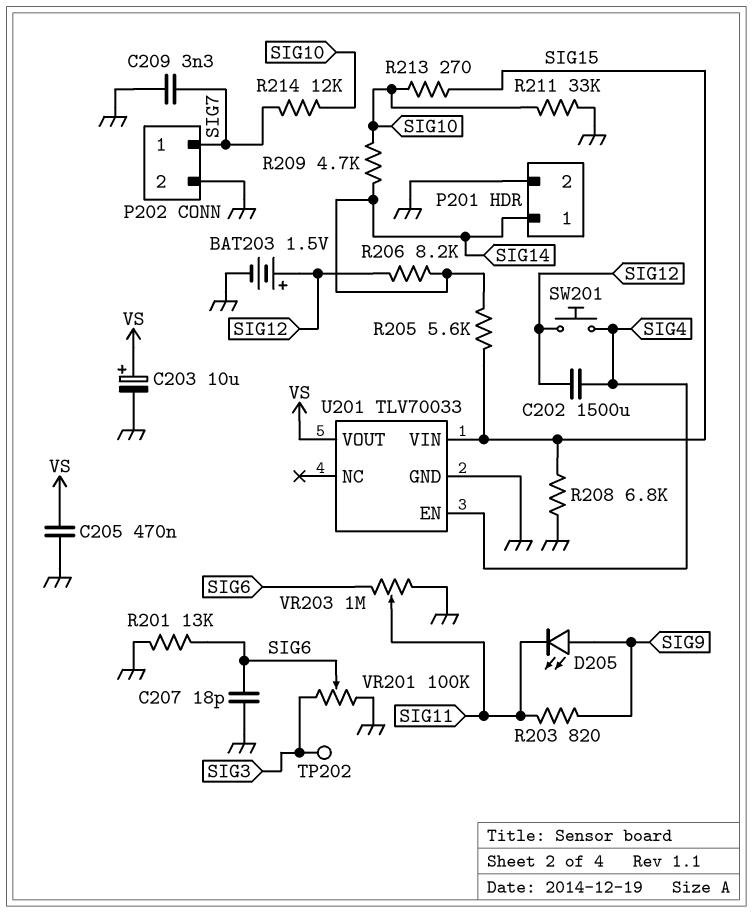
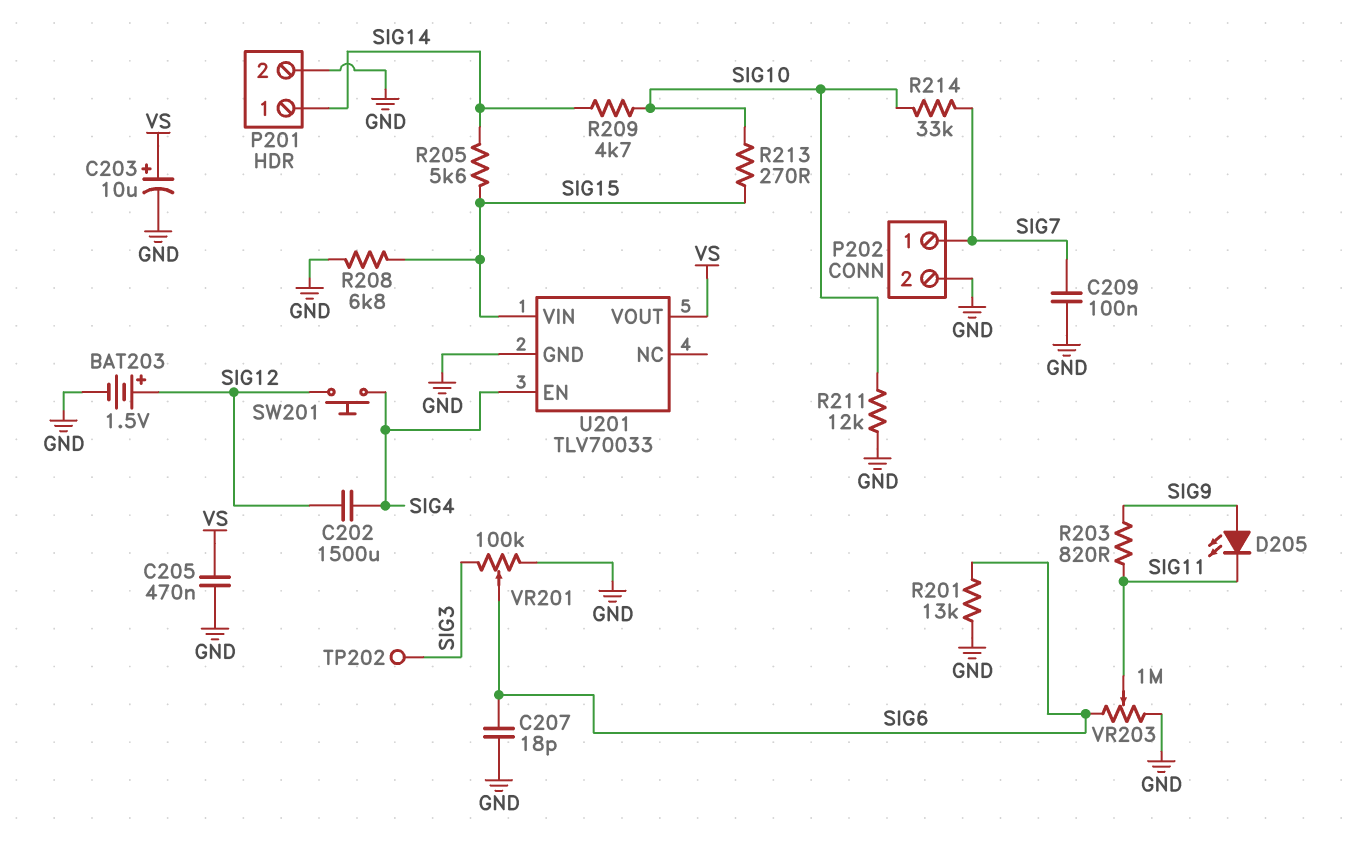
C209: 3.3nF (GND, SIG7) -> 100nF (GND, SIG7)
R206: 8.2k (SIG12, SIG14) -> none
R211: 33k (GND, SIG10) -> 12k (GND, SIG10)
R214: 12k (SIG7, SIG10) -> 33k (SIG7, SIG10)

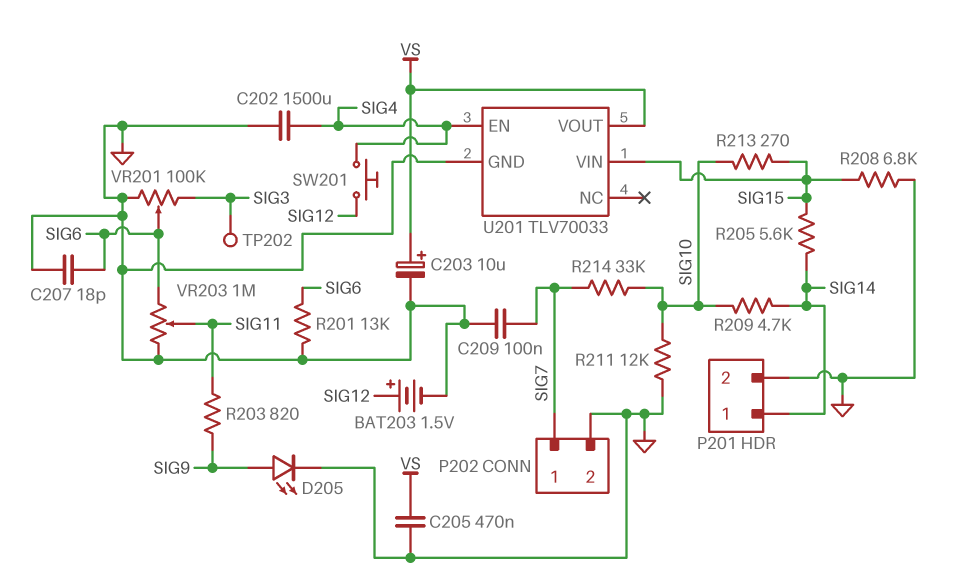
C202: 1500uF (SIG4, SIG12) -> 1500uF (GND, SIG4)
D205: LED (A SIG9, K SIG11) -> LED (A SIG9, K GND)

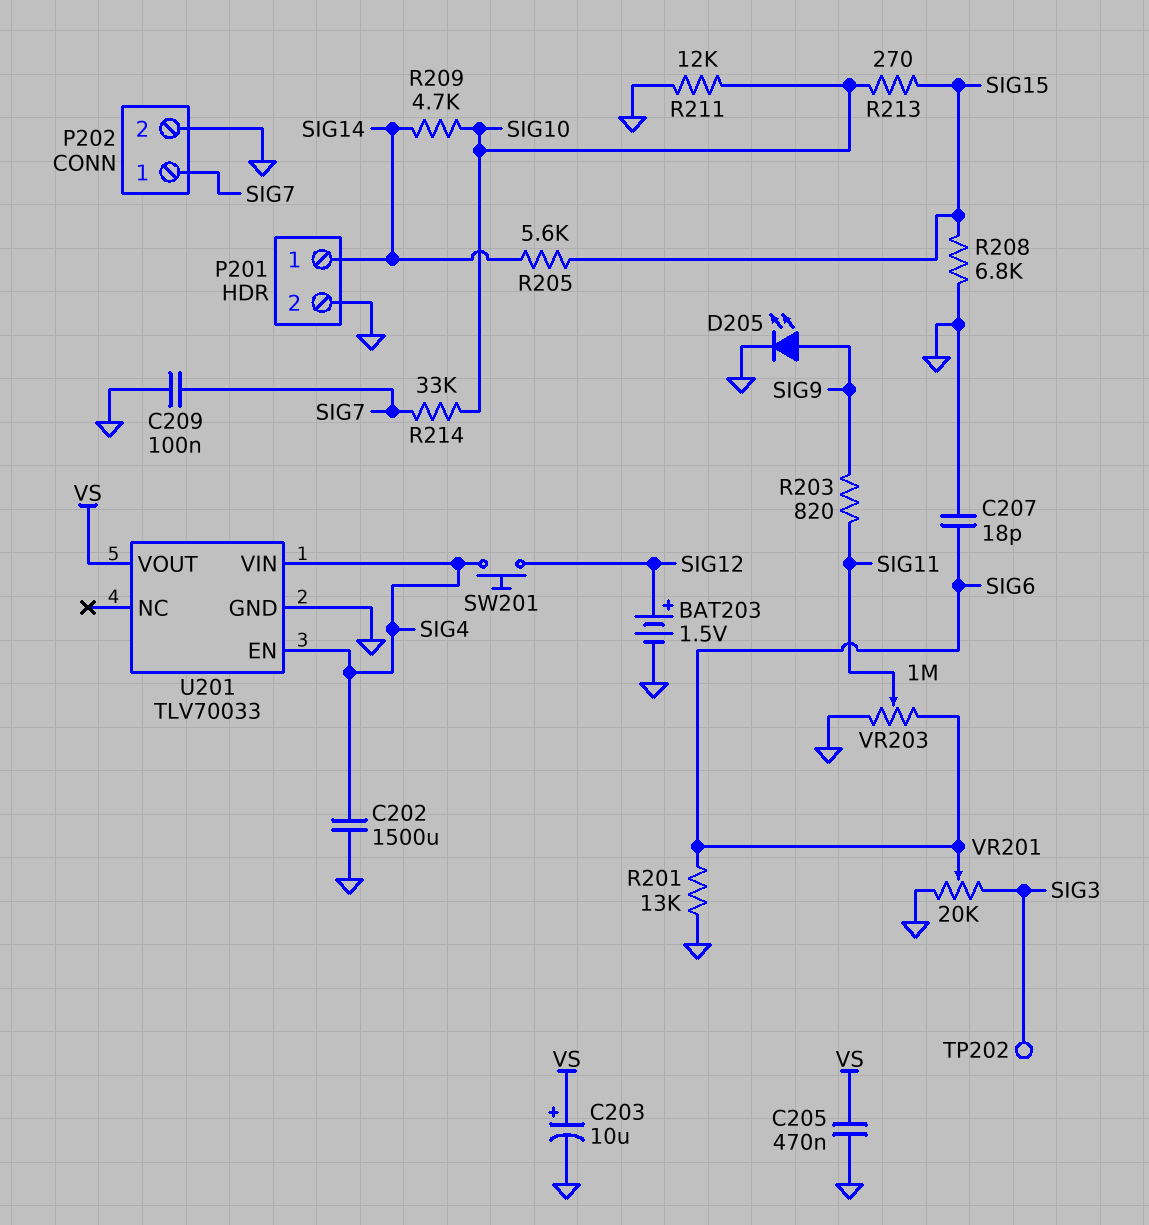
U201 pin VIN: SIG15 -> SIG4
VR201: 100k (GND, SIG3, wiper SIG6) -> 20k (GND, SIG3, wiper SIG6)

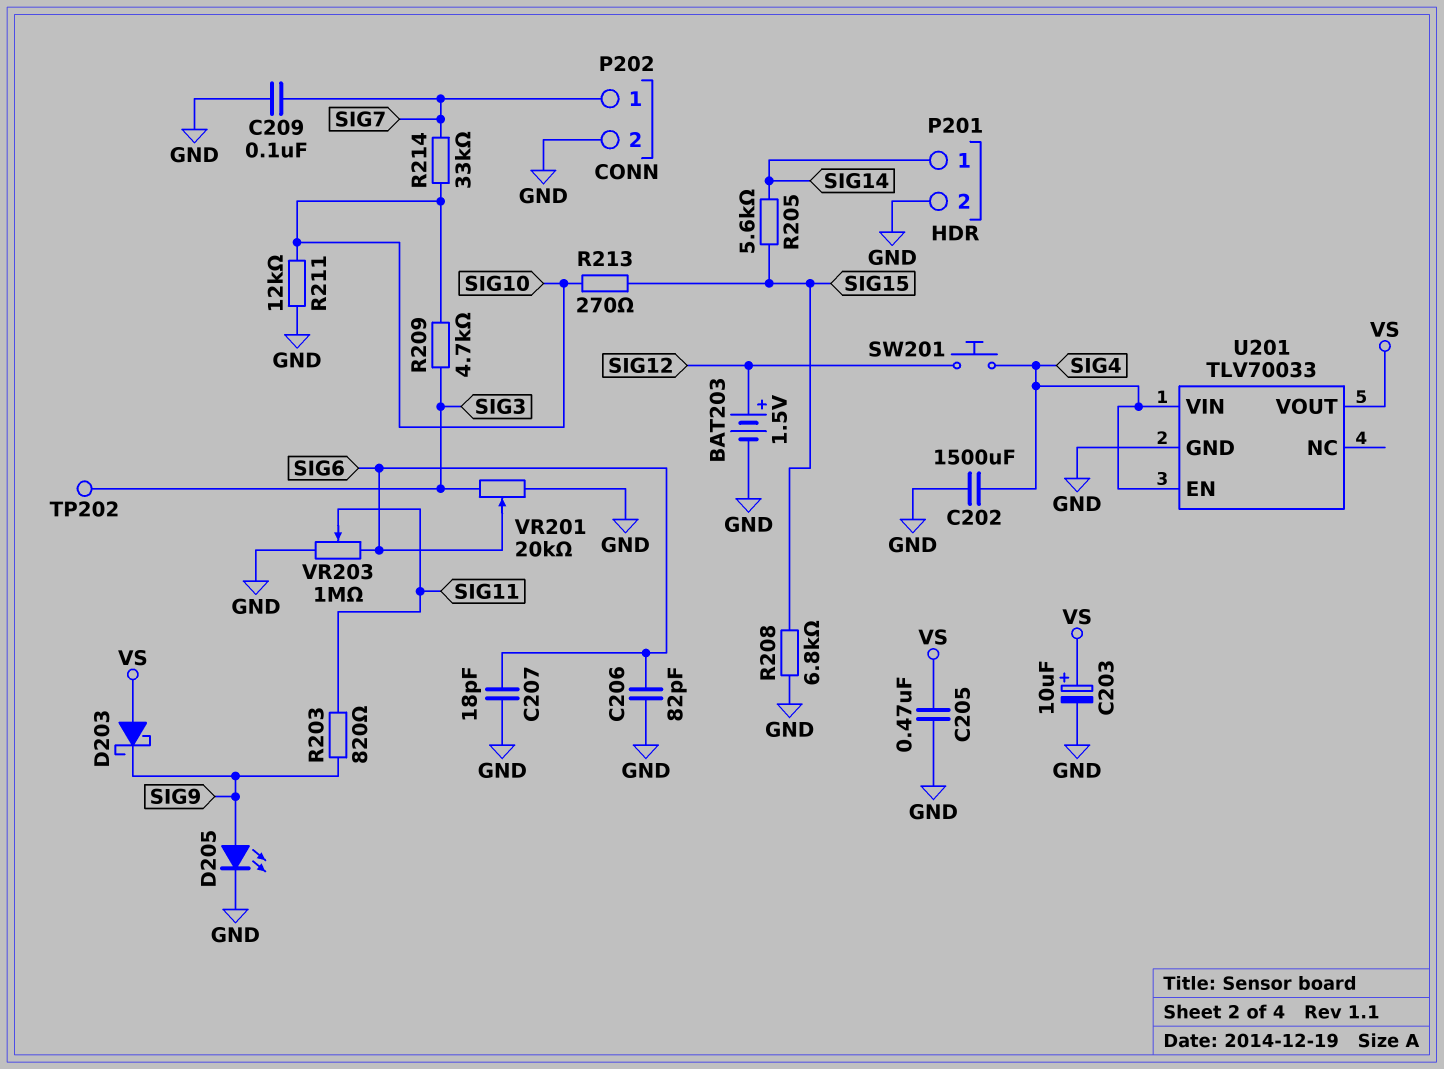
C206: none -> 82pF (GND, SIG6)
D203: none -> schottky (A VS, K SIG9)
R201: 13k (GND, SIG6) -> none
R209: 4.7k (SIG10, SIG14) -> 4.7k (SIG3, SIG10)

